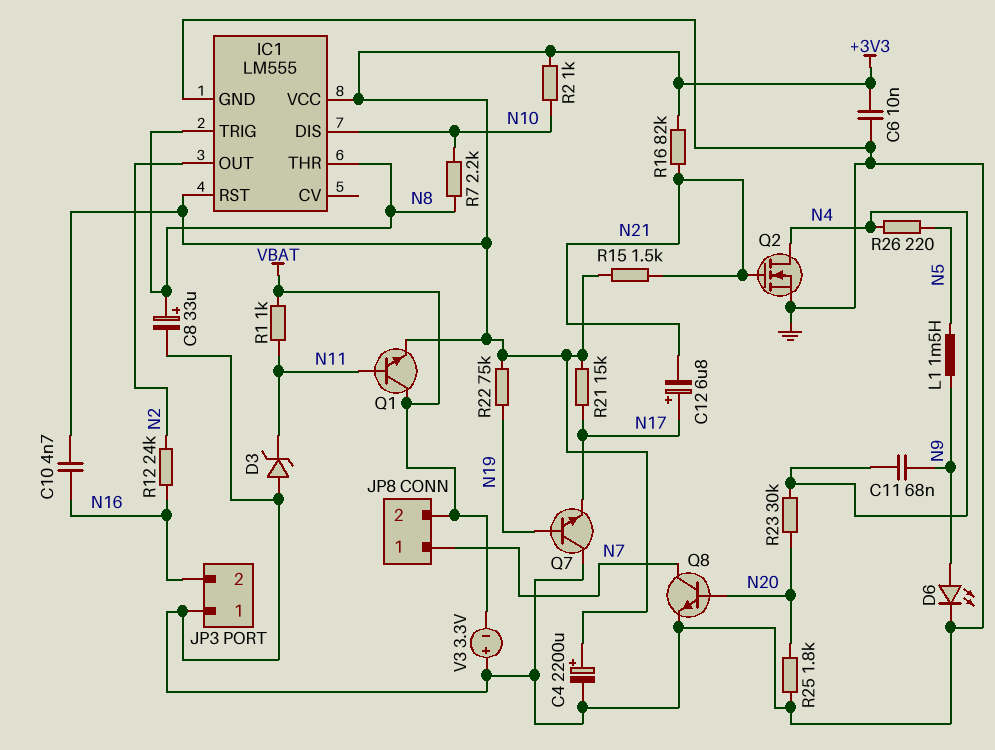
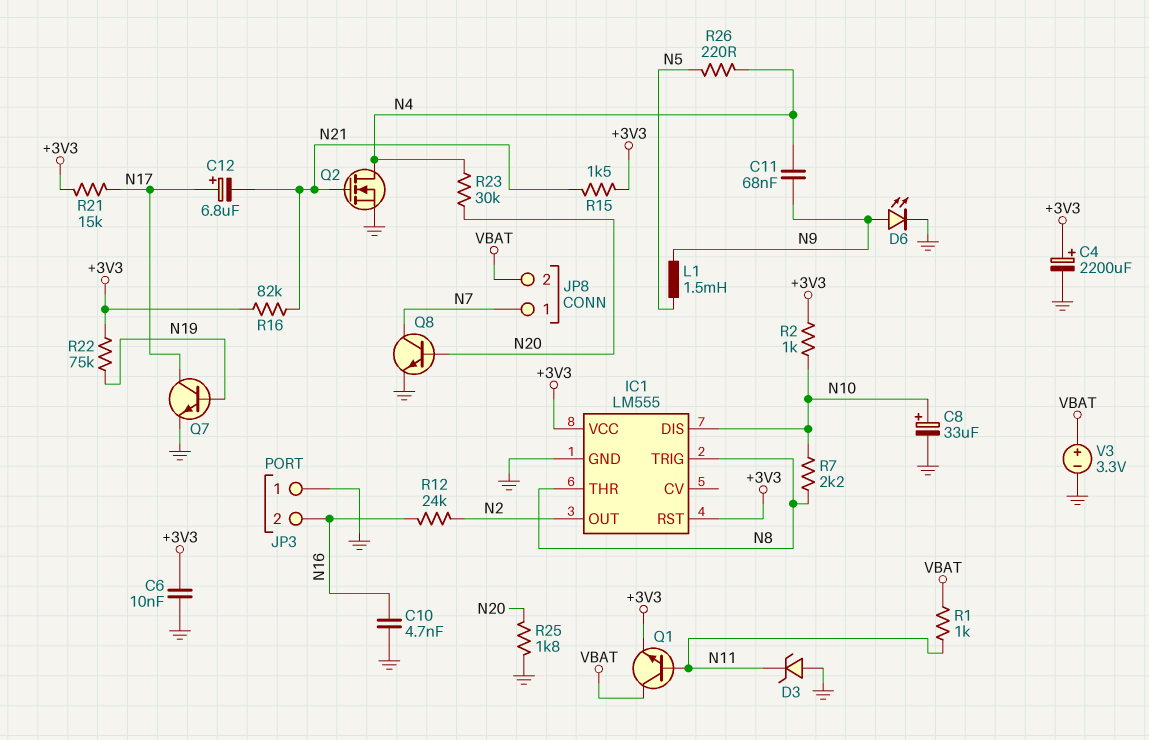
C8: 33uF (plus N8, minus GND) -> 33uF (plus N10, minus GND)
C10: 4.7nF (+3V3, N16) -> 4.7nF (GND, N16)
Q7: NPN (B N19, C GND, E N17) -> NPN (B N19, C N17, E GND)
V3: 3.3V (plus GND, minus VBAT) -> 3.3V (plus VBAT, minus GND)

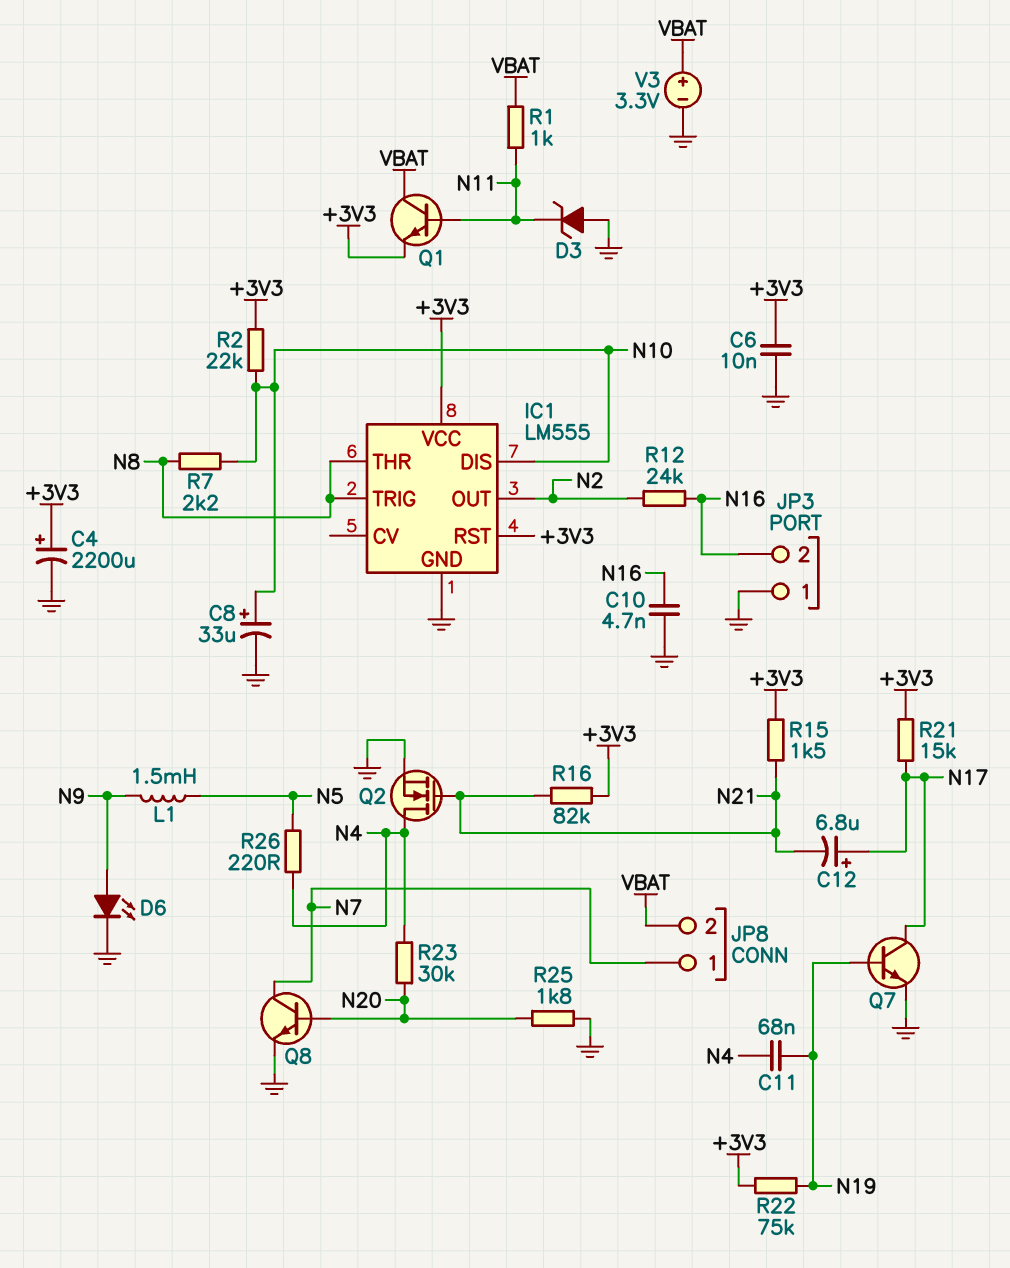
C11: 68nF (N4, N9) -> 68nF (N4, N19)
R2: 1k (+3V3, N10) -> 22k (+3V3, N10)

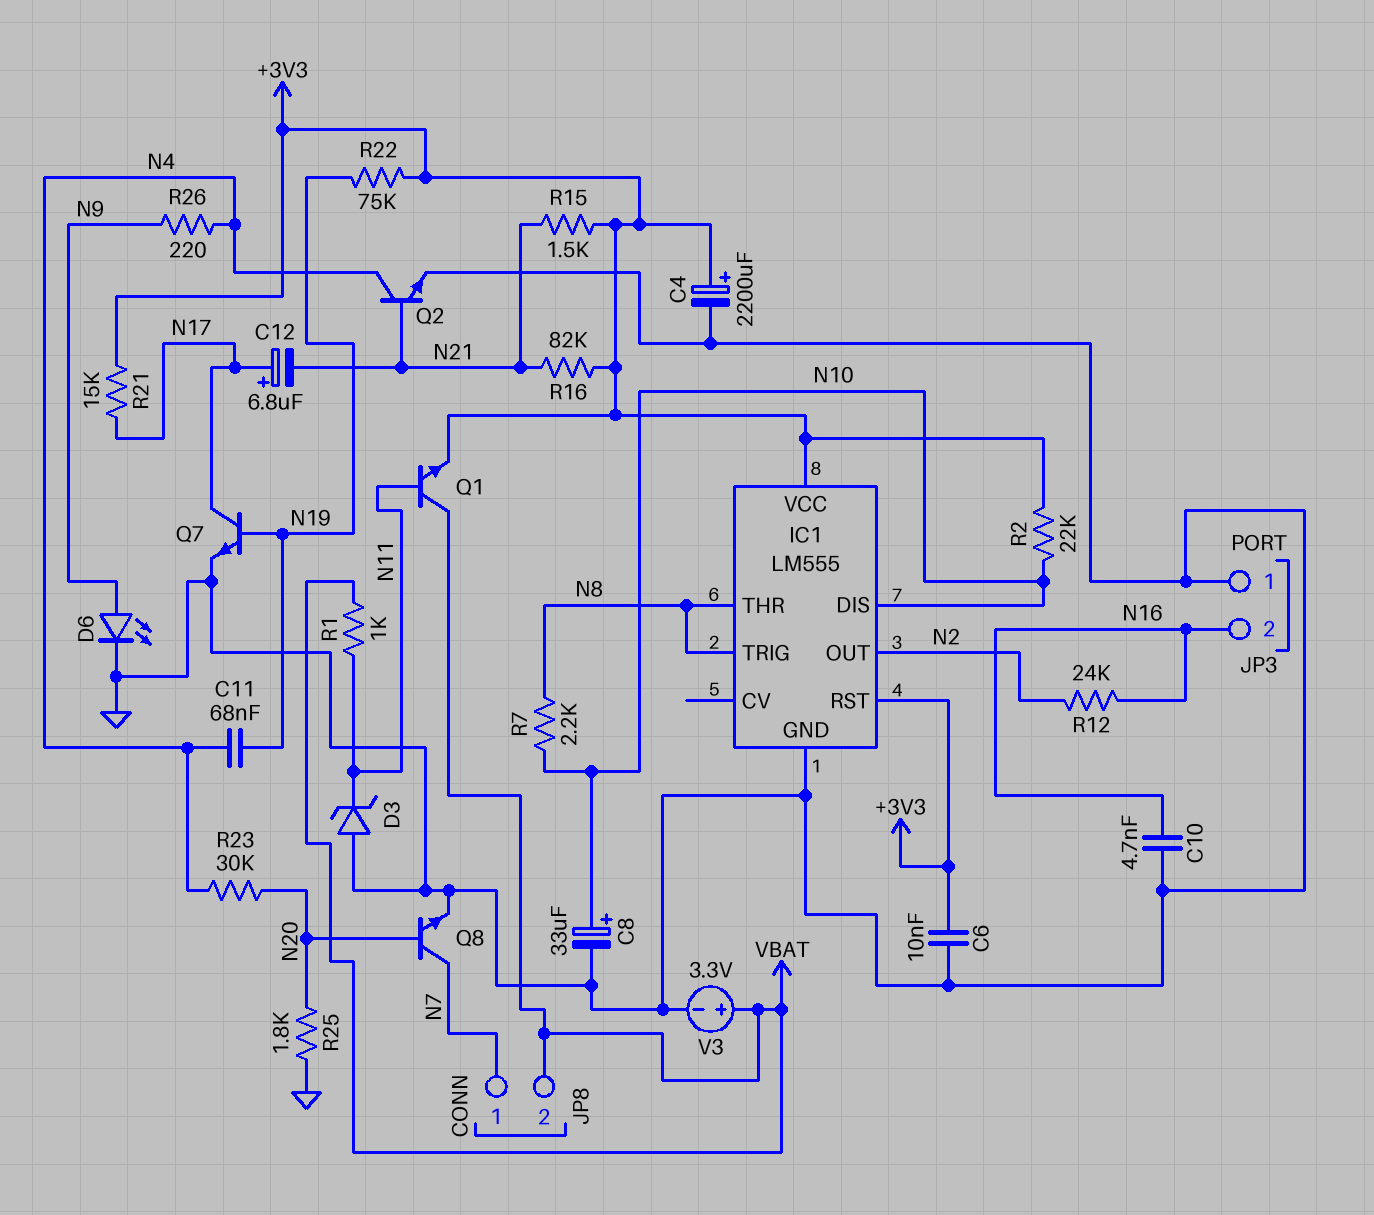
L1: 1.5mH (N5, N9) -> none
Q2: NMOS (G N21, D N4, S GND) -> NPN (B N21, C N4, E GND)
R26: 220 (N4, N5) -> 220 (N4, N9)

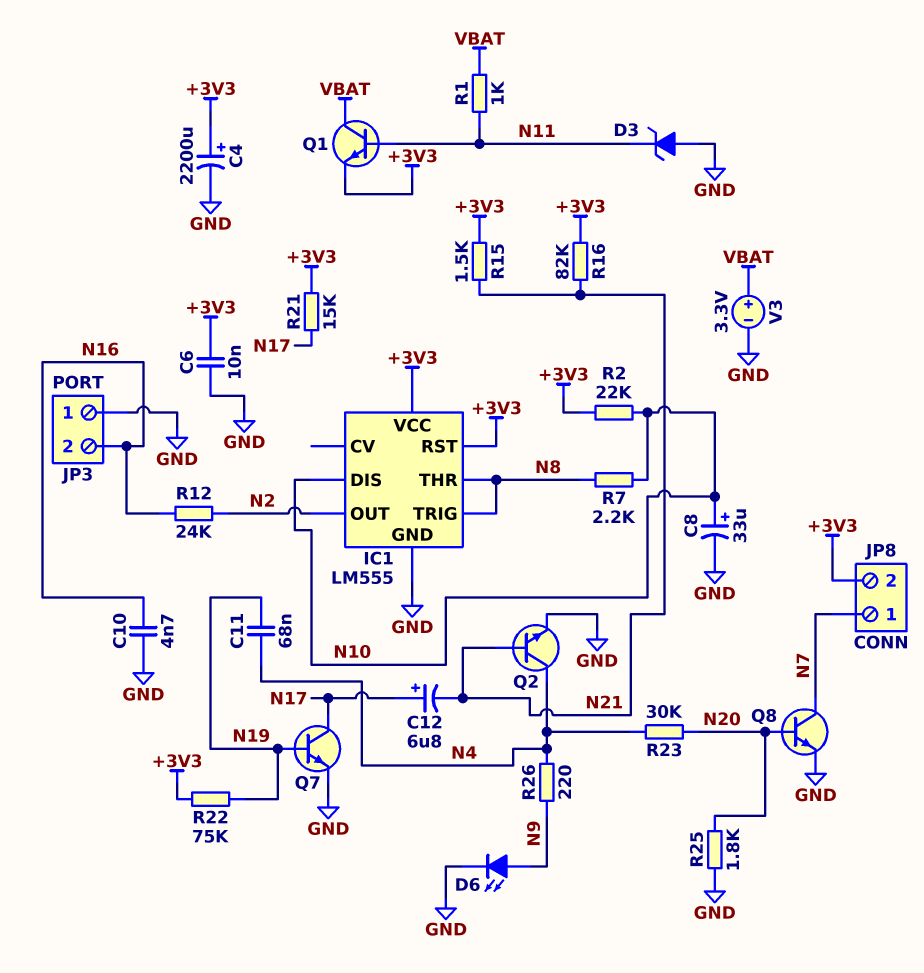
JP8 pin 2: VBAT -> +3V3

